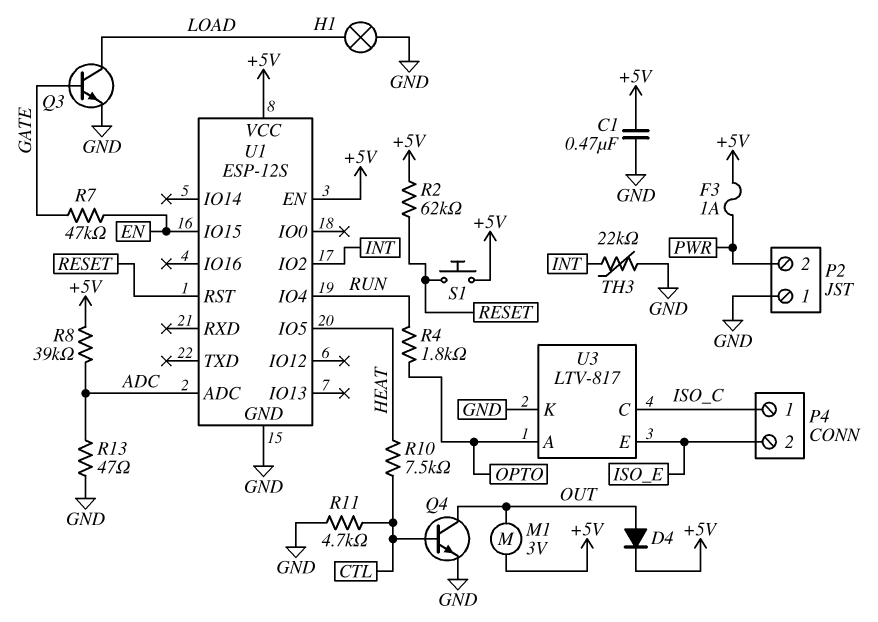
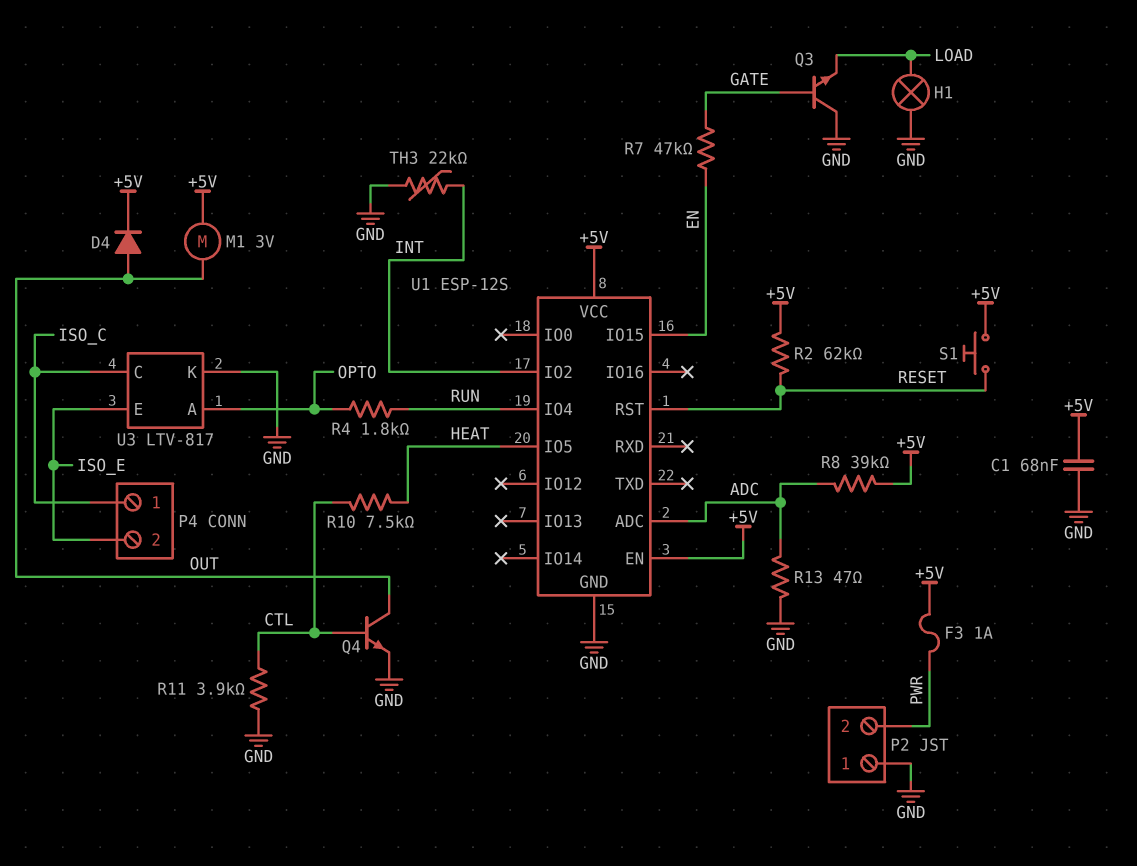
C1: 470nF (+5V, GND) -> 68nF (+5V, GND)
Q3: NPN (B GATE, C LOAD, E GND) -> NPN (B GATE, C GND, E LOAD)
R11: 4.7k (CTL, GND) -> 3.9k (CTL, GND)

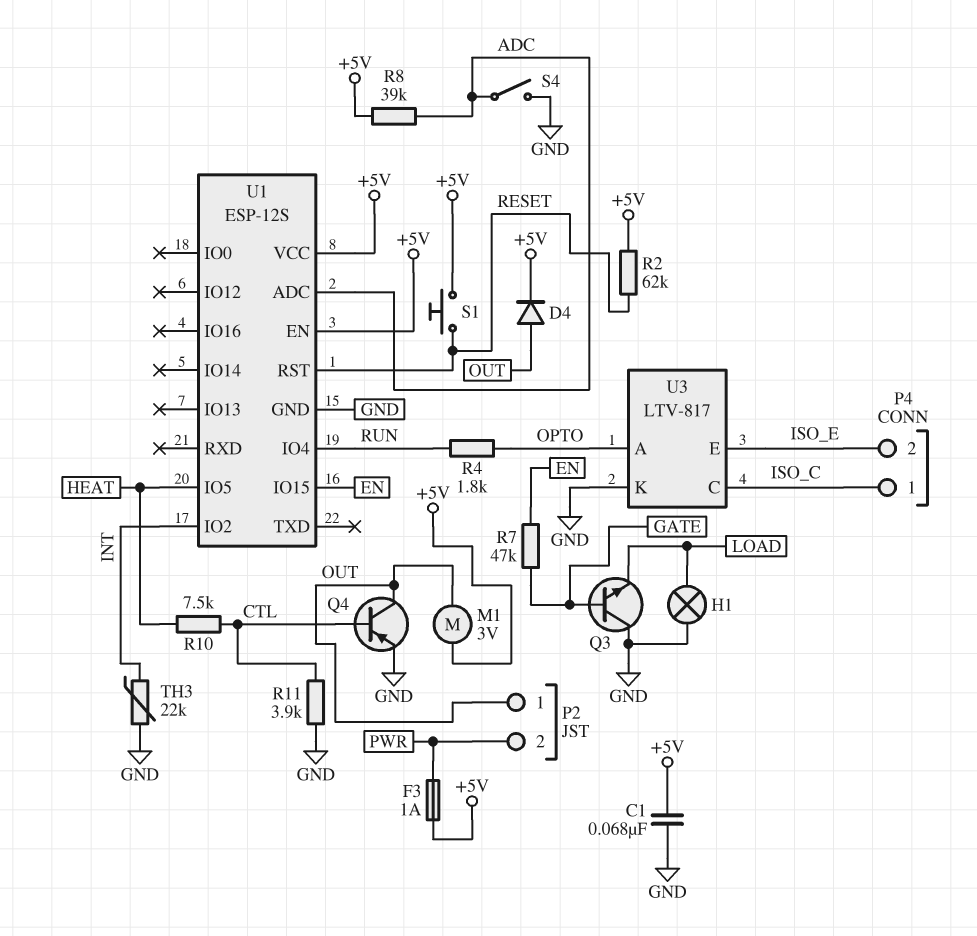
P2 pin 1: GND -> OUT
Q4: NPN (B CTL, C OUT, E GND) -> PNP (B CTL, C OUT, E GND)
R13: 47 (ADC, GND) -> none
S4: none -> switch (ADC, GND)

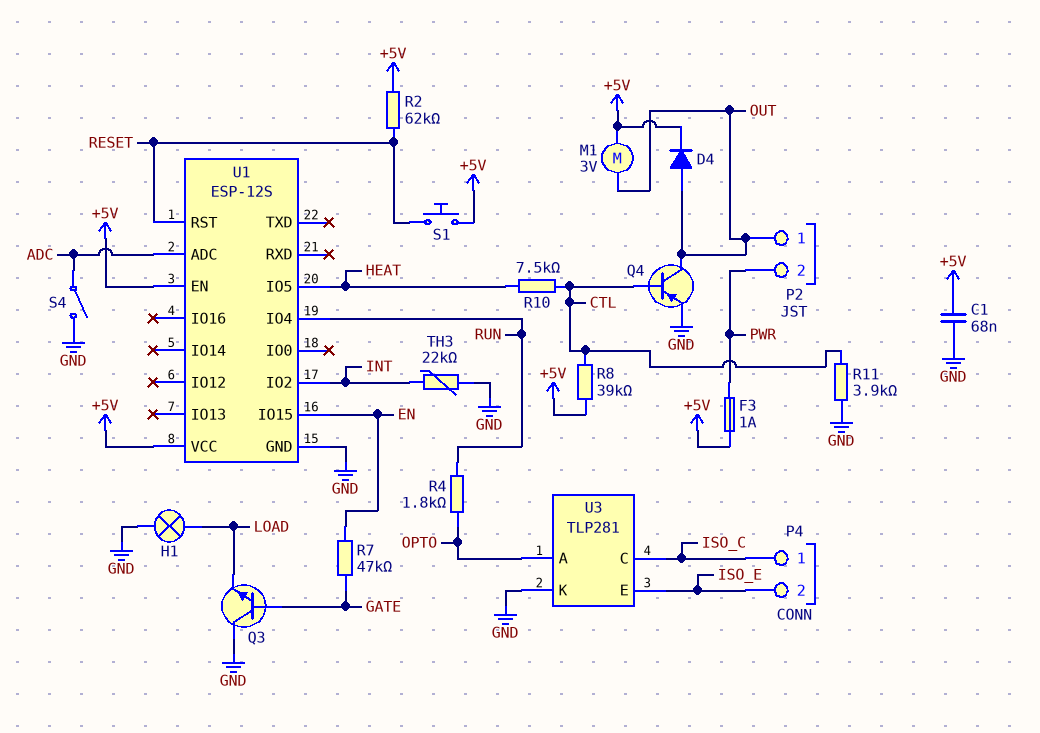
R8: 39k (+5V, ADC) -> 39k (+5V, CTL)
U3: LTV-817 -> TLP281

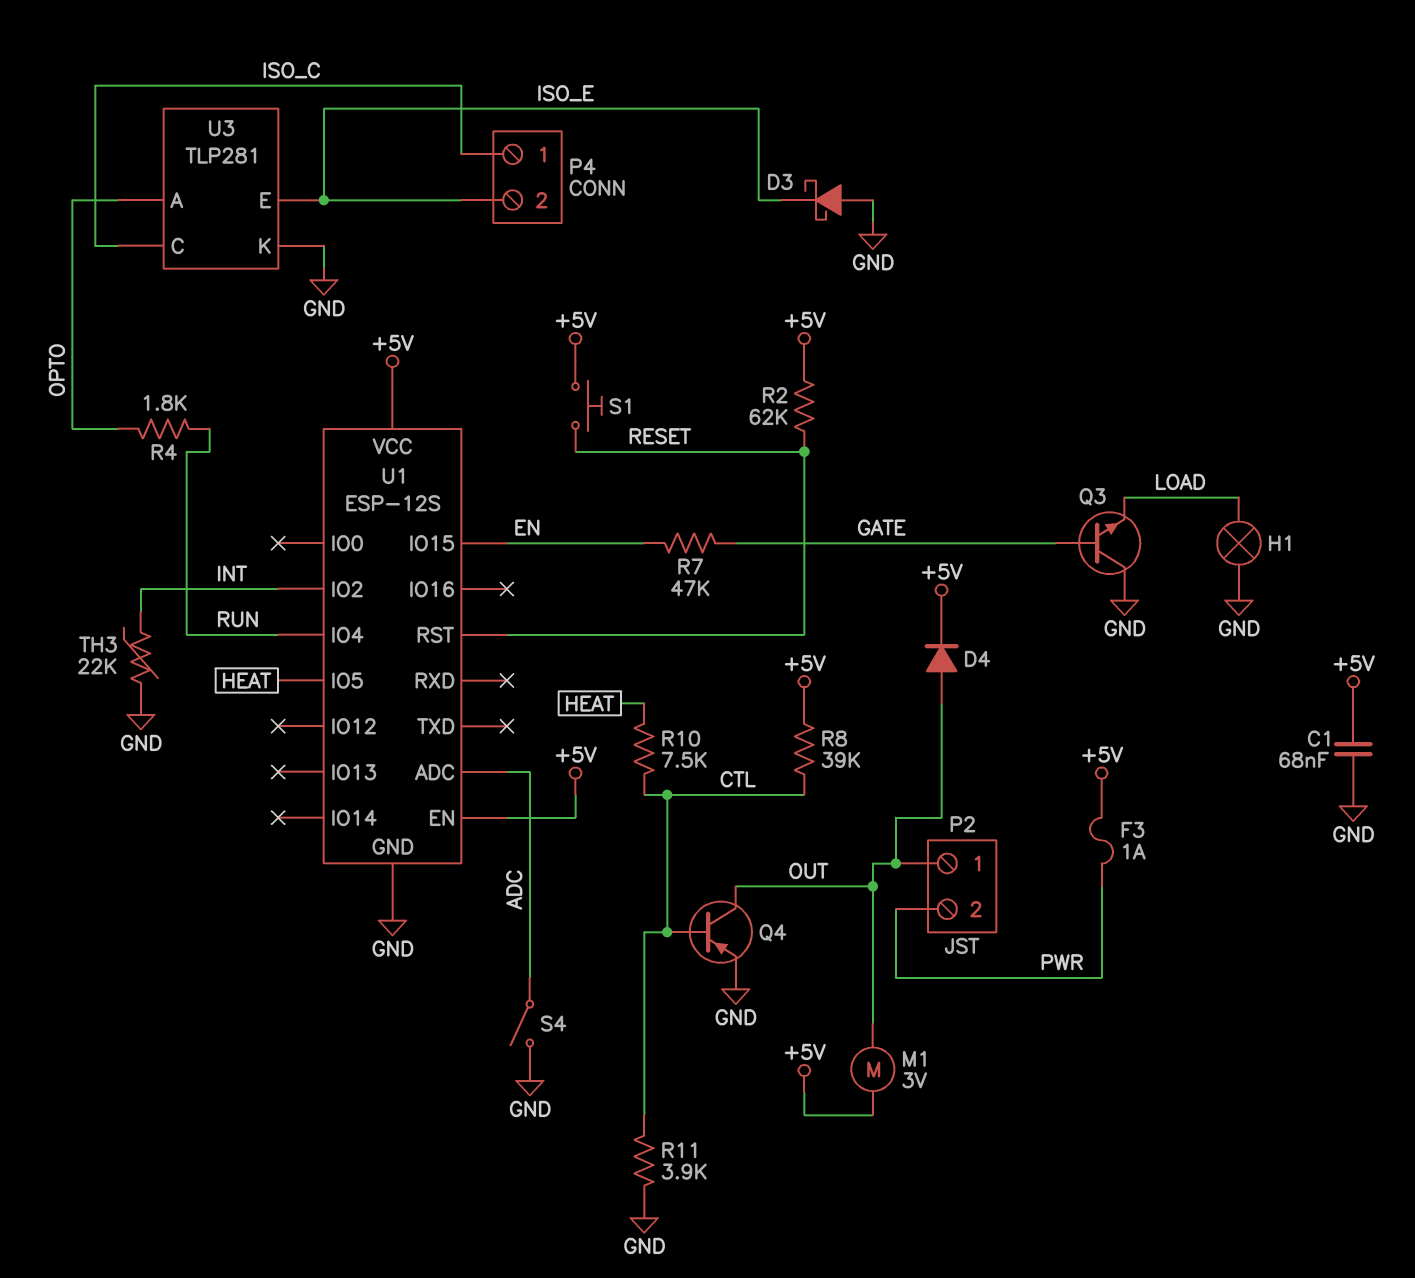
D3: none -> schottky (A GND, K ISO_E)

